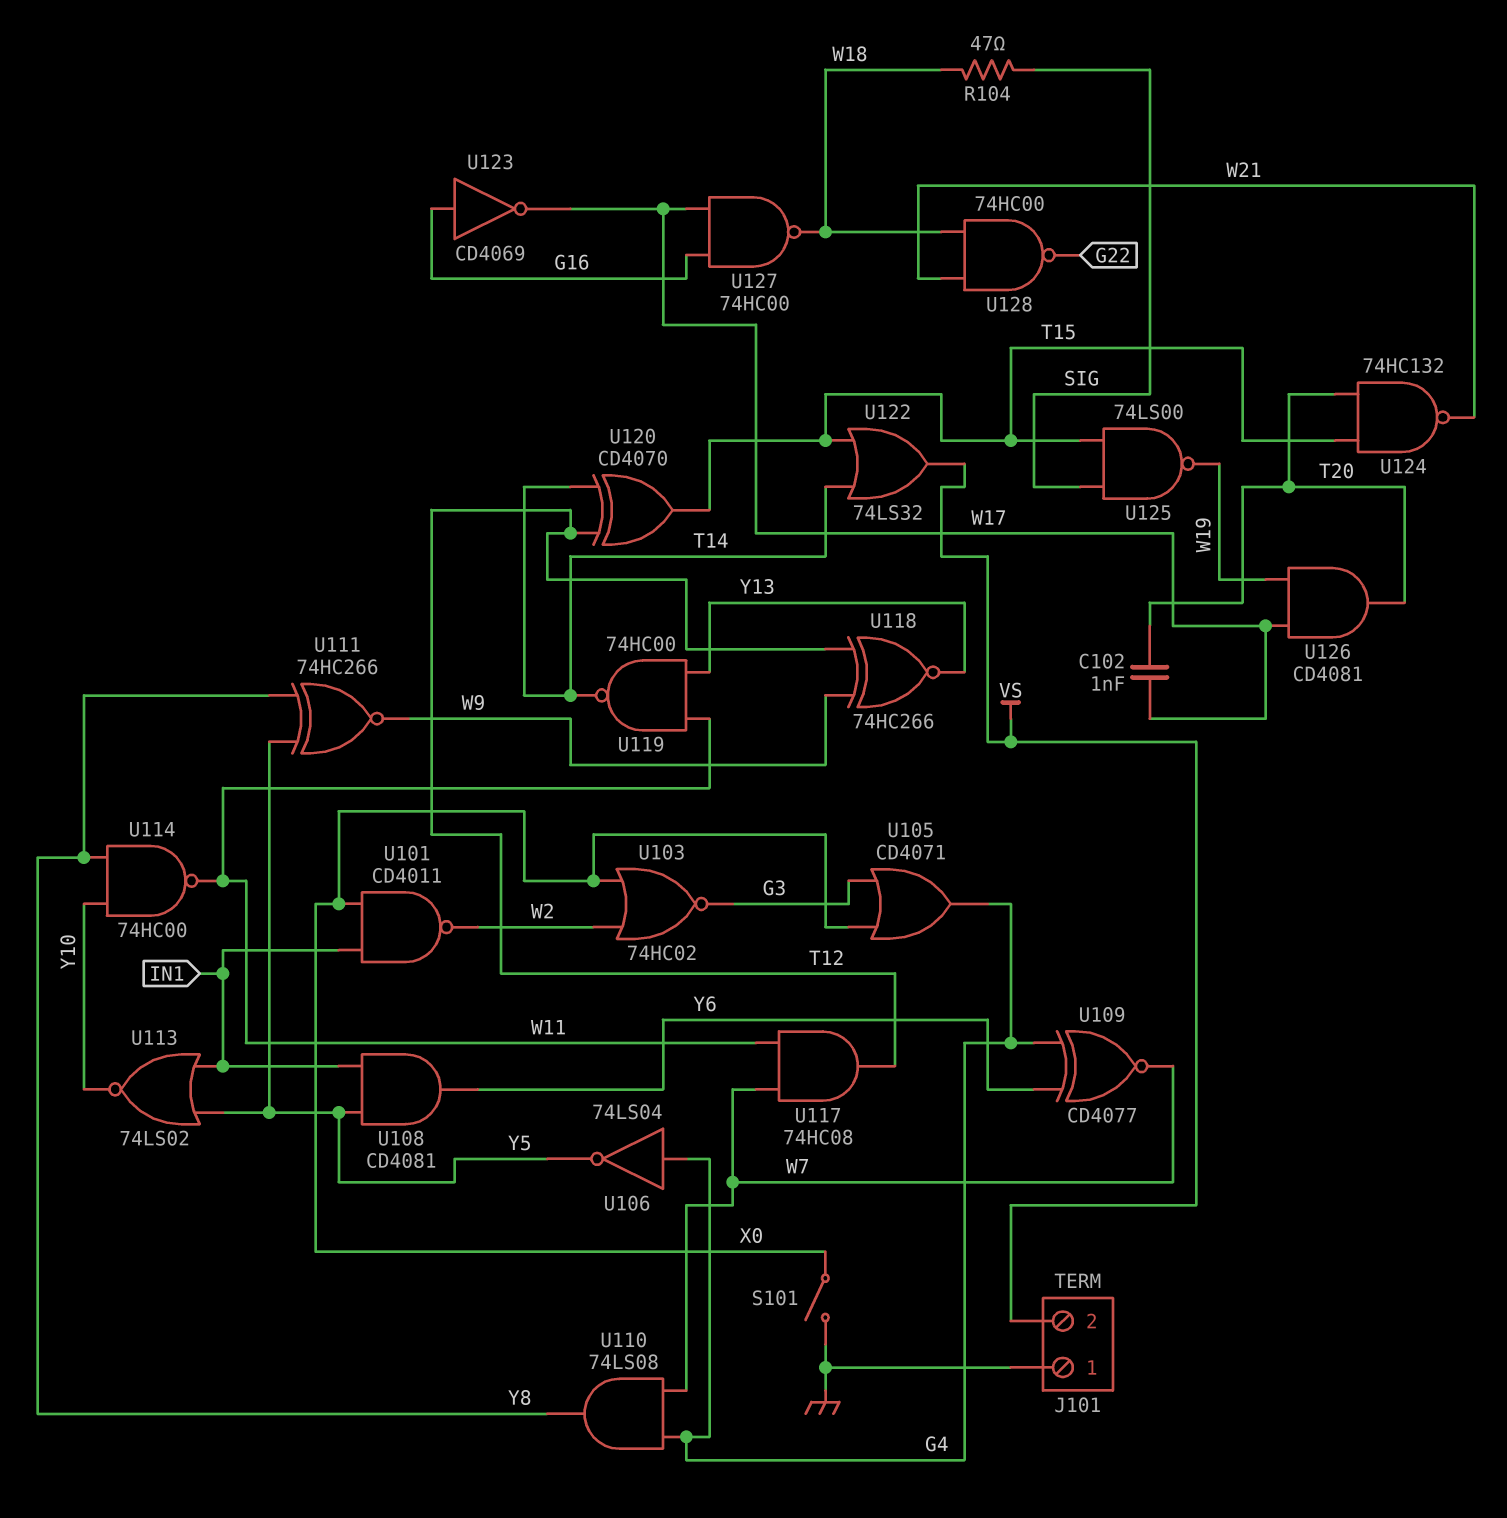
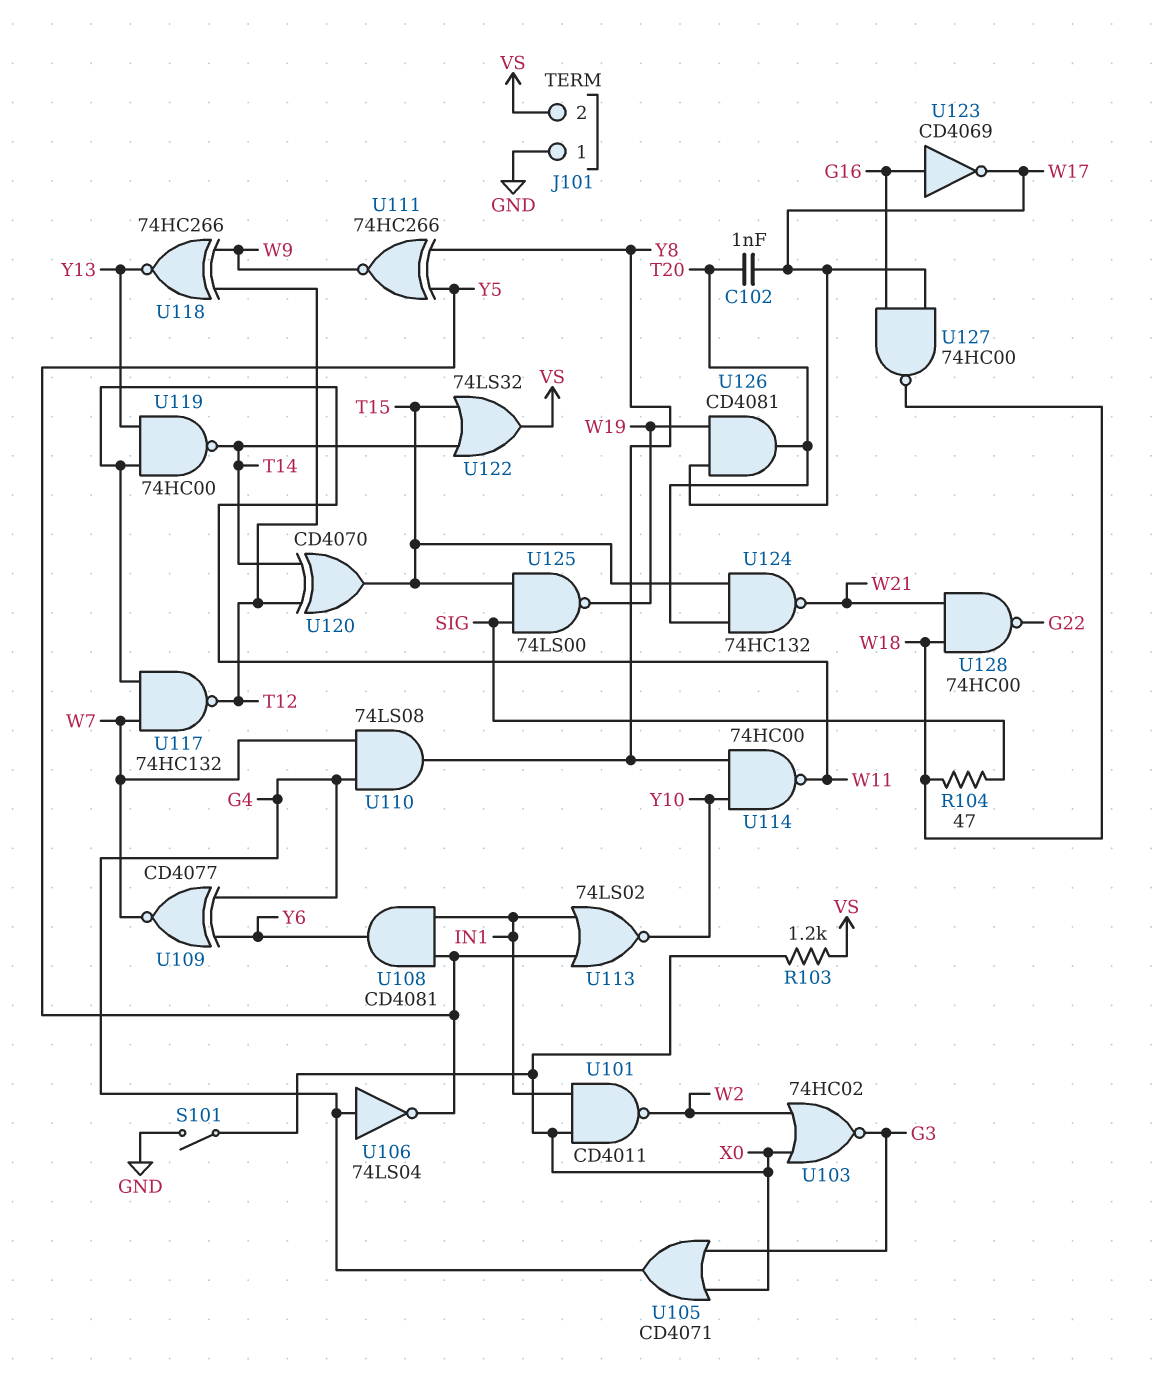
R103: none -> 1.2k (VS, X0)
U117: AND 74HC08 (in W7, in W11, out T12) -> NAND 74HC132 (in W7, in W11, out T12)

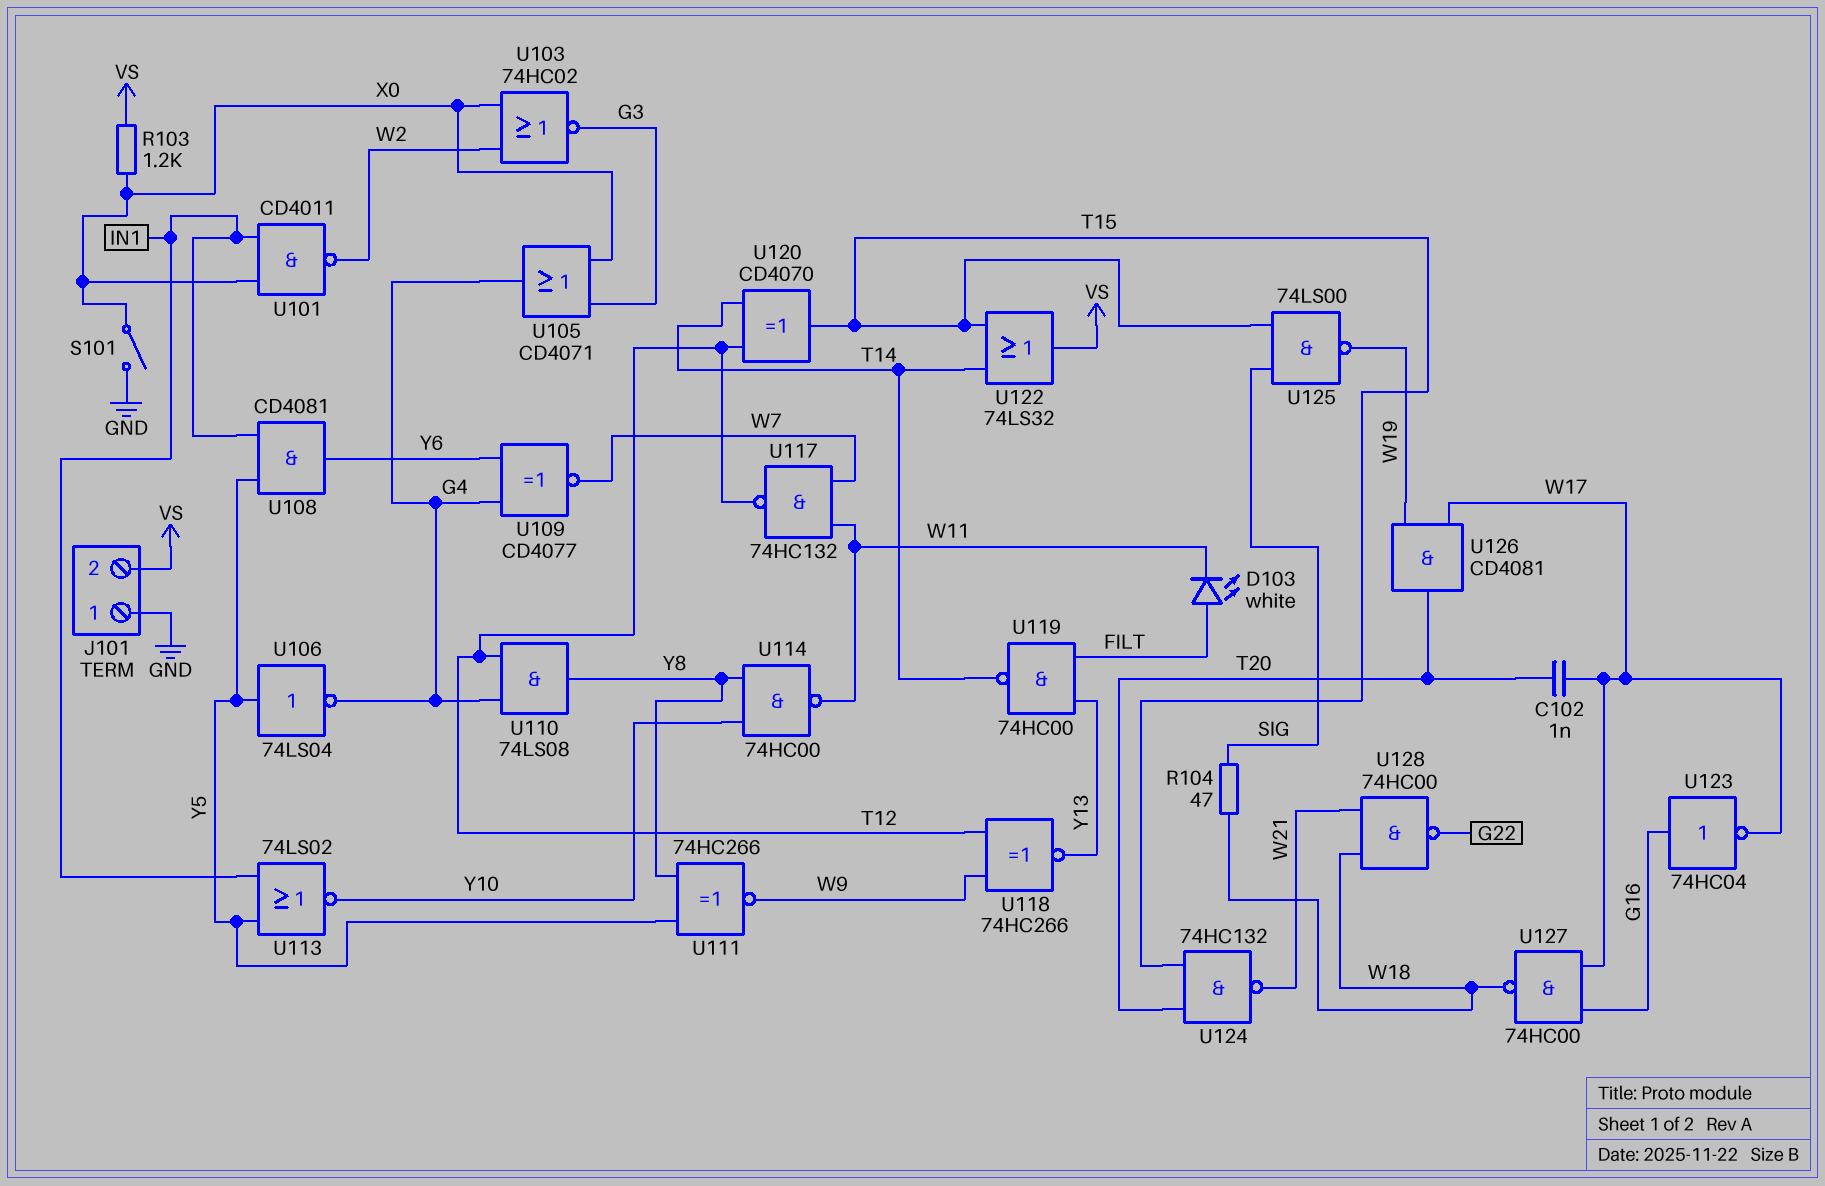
D103: none -> LED white (A FILT, K W11)
U106: NOT 74LS04 (in G4, out Y5) -> NOT 74LS04 (in Y5, out G4)
U110: AND 74LS08 (in G4, in W7, out Y8) -> AND 74LS08 (in G4, in T12, out Y8)
U119: NAND 74HC00 (in W11, in Y13, out T14) -> NAND 74HC00 (in FILT, in Y13, out T14)
U123: NOT CD4069 (in G16, out W17) -> NOT 74HC04 (in G16, out W17)

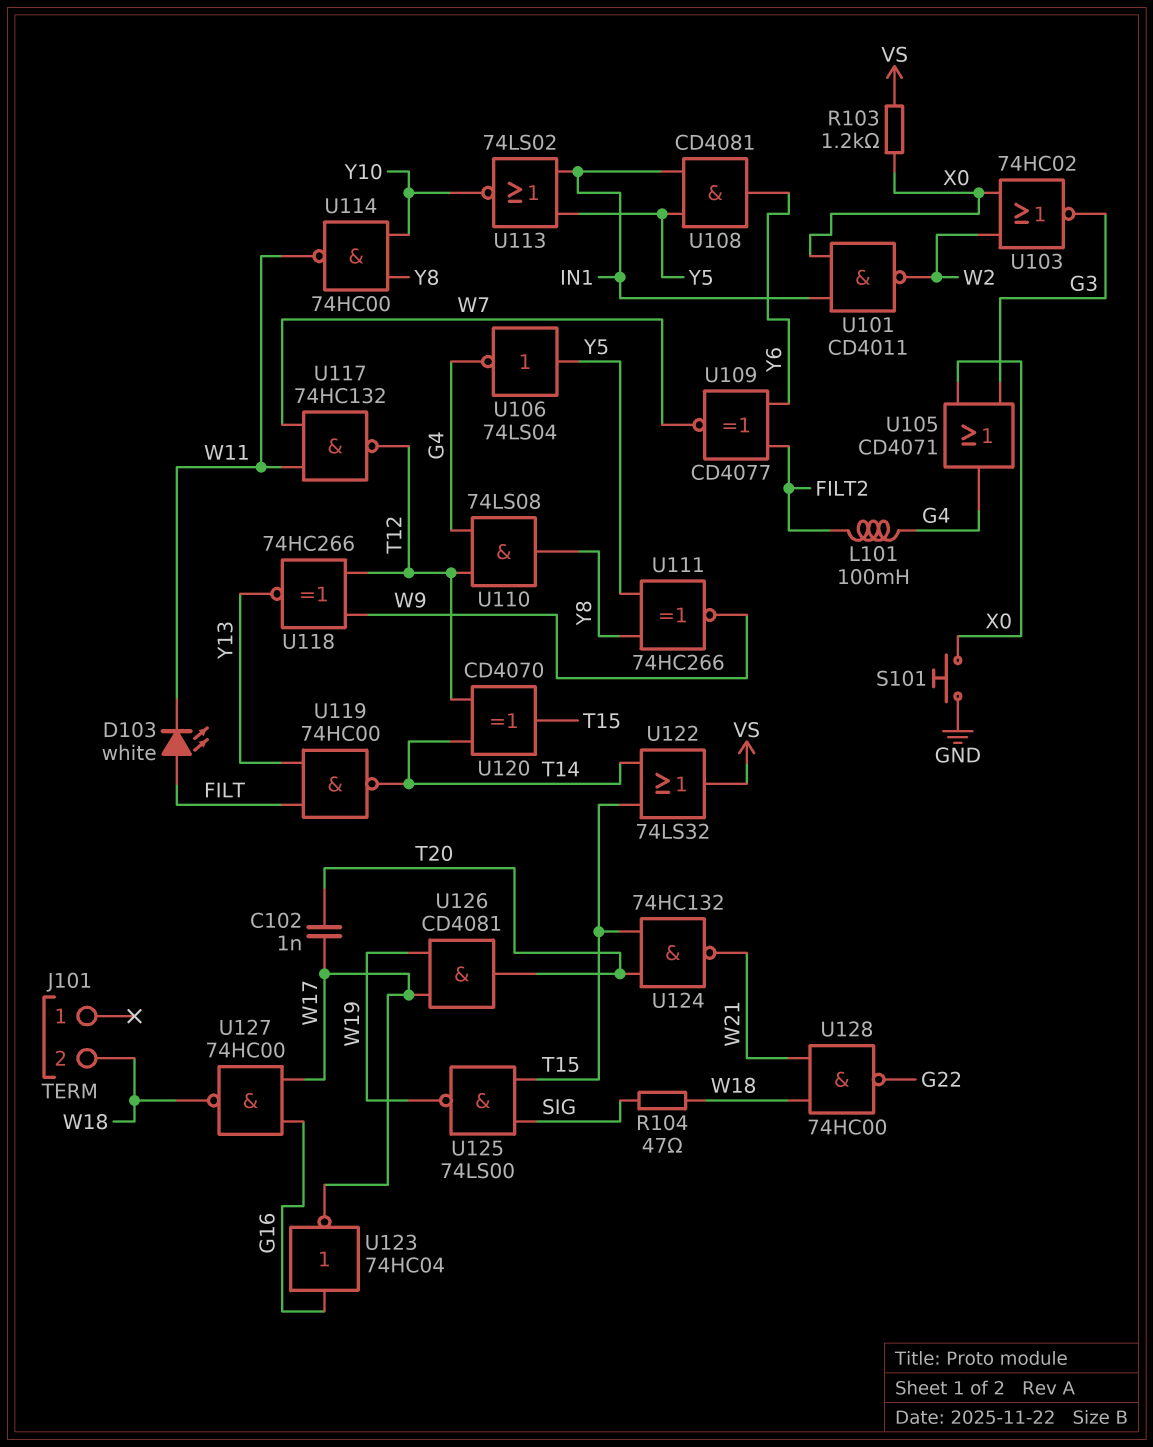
J101 pin 1: GND -> none
J101 pin 2: VS -> W18
L101: none -> 100mH (FILT2, G4)
S101: switch (GND, X0) -> button (GND, X0)
U109: XNOR CD4077 (in G4, in Y6, out W7) -> XNOR CD4077 (in FILT2, in Y6, out W7)

